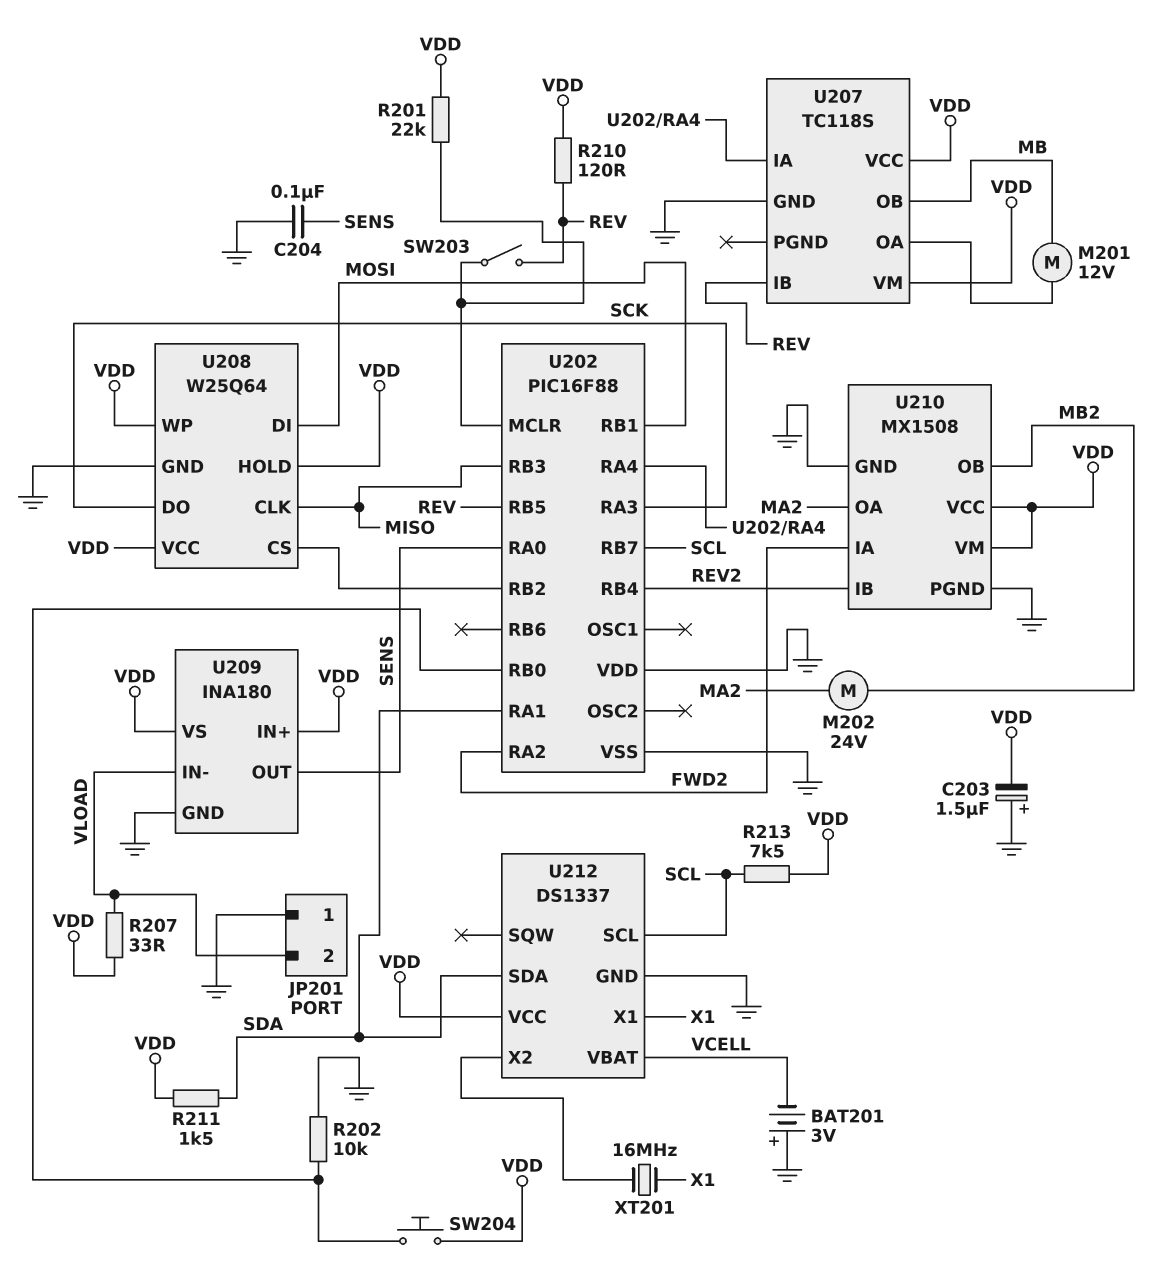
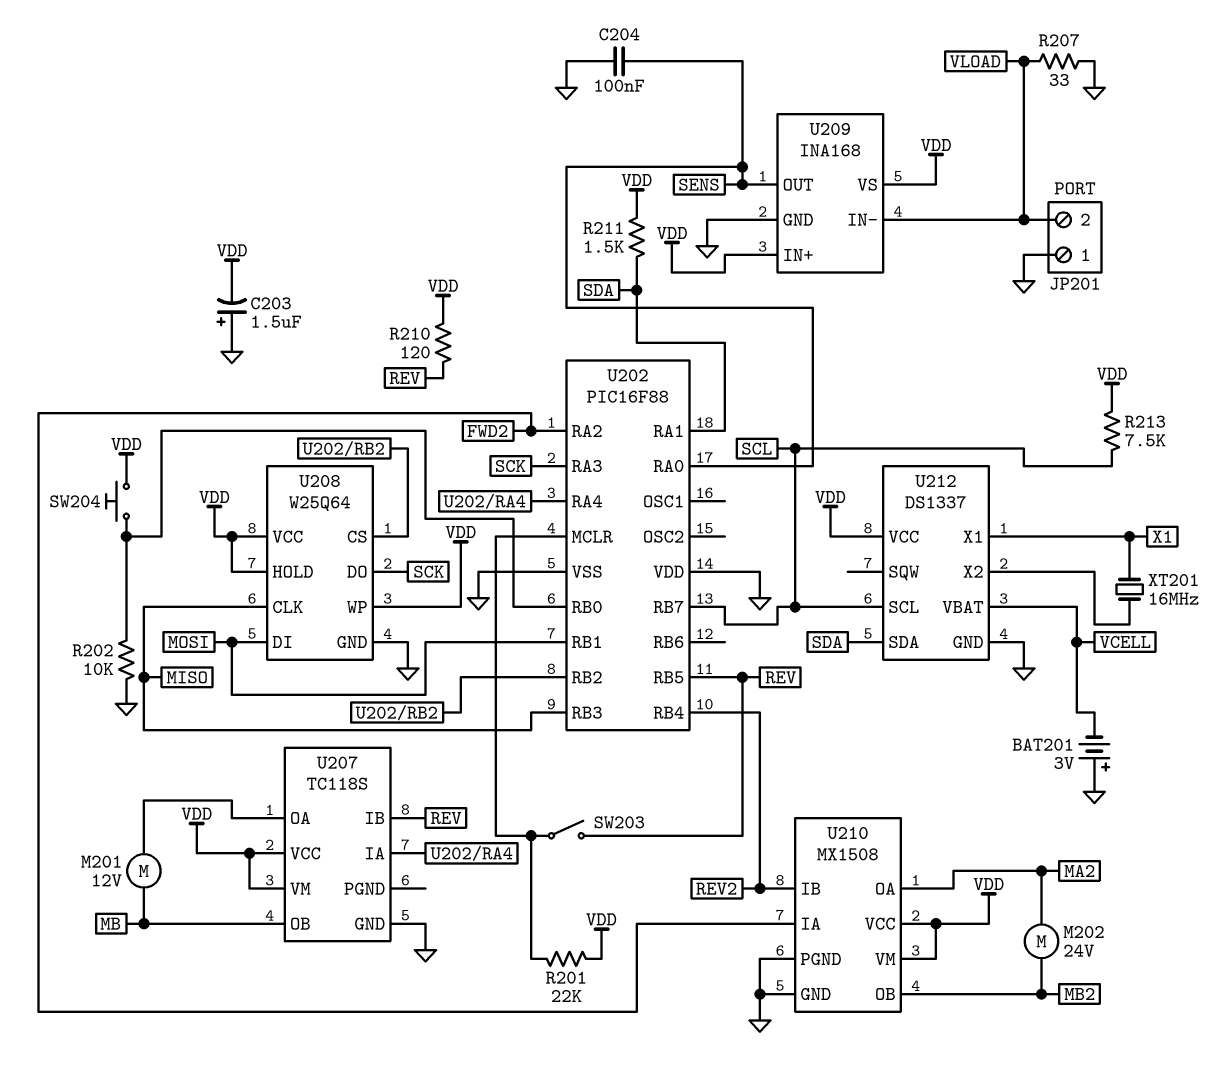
R207: 33 (VDD, VLOAD) -> 33 (GND, VLOAD)
U209: INA180 -> INA168

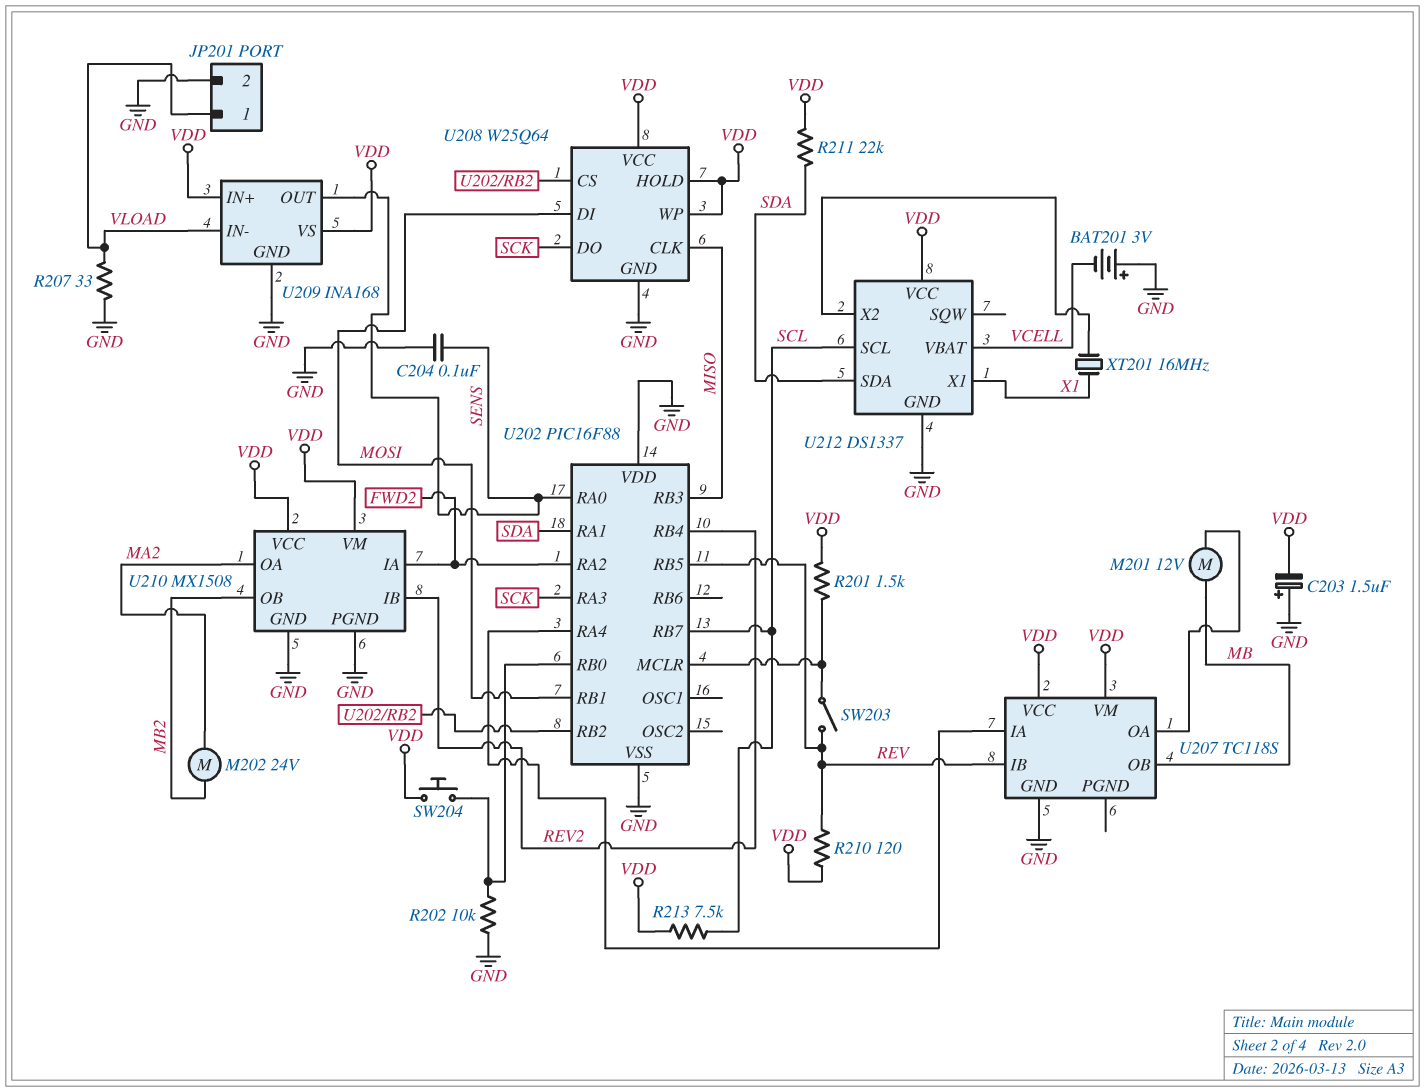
JP201 pin 1: GND -> VLOAD
JP201 pin 2: VLOAD -> GND
R201: 22k (U202/MCLR, VDD) -> 1.5k (U202/MCLR, VDD)
R211: 1.5k (SDA, VDD) -> 22k (SDA, VDD)

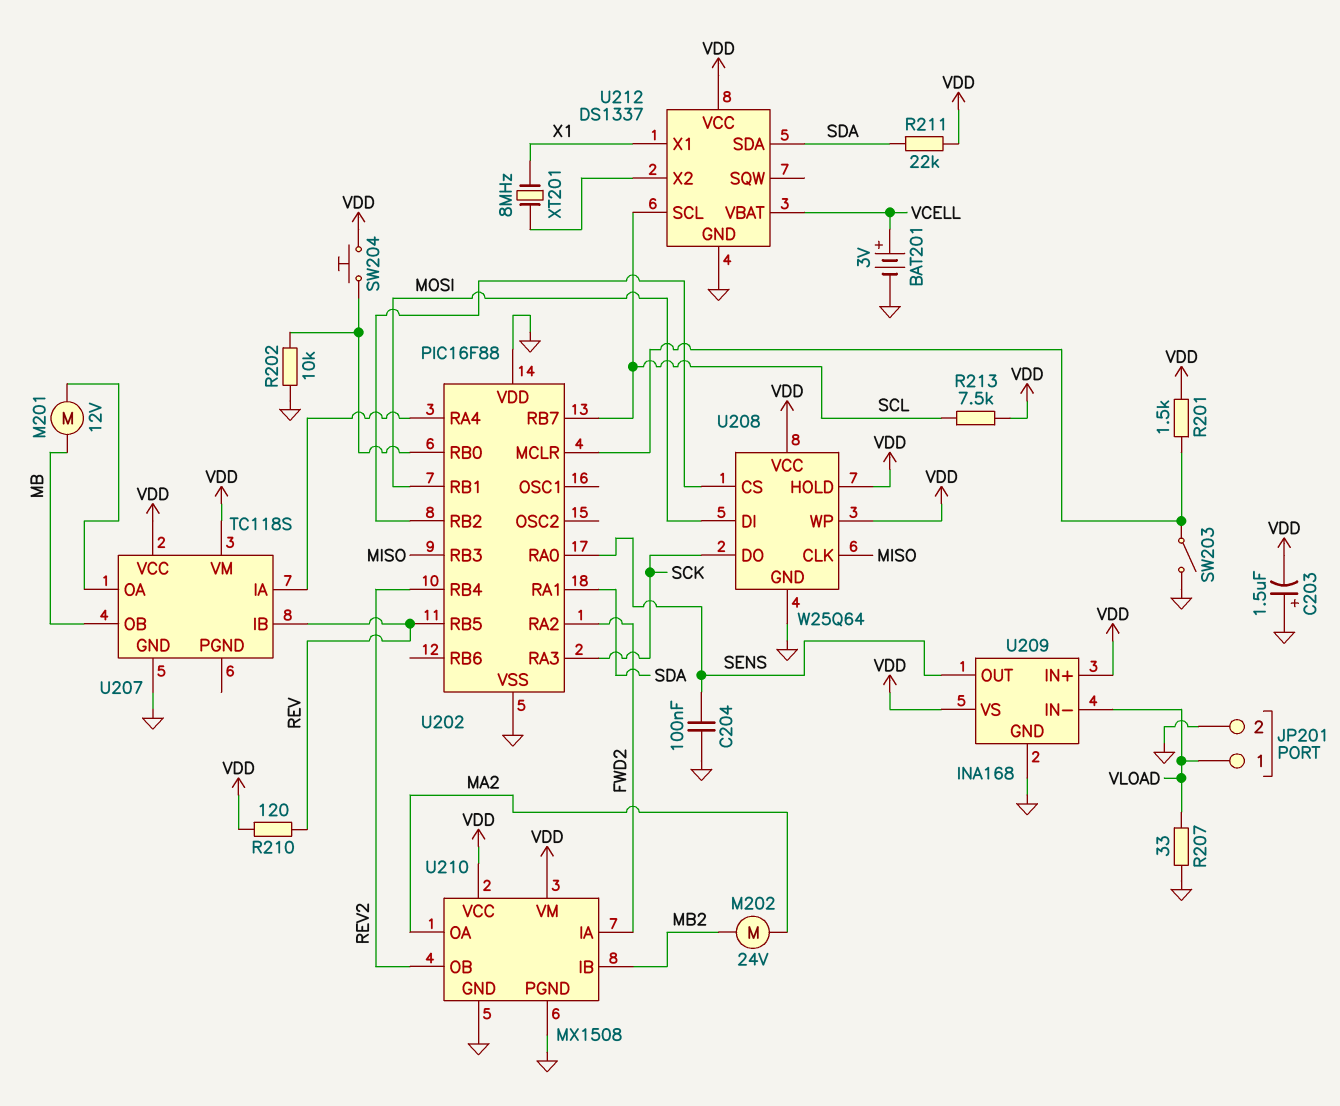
BAT201: 3V (plus GND, minus VCELL) -> 3V (plus VCELL, minus GND)
SW203: switch (REV, U202/MCLR) -> switch (GND, U202/MCLR)
U210 pin IB: REV2 -> MB2
U210 pin OB: MB2 -> REV2
XT201: 16MHz (U212/X2, X1) -> 8MHz (U212/X2, X1)

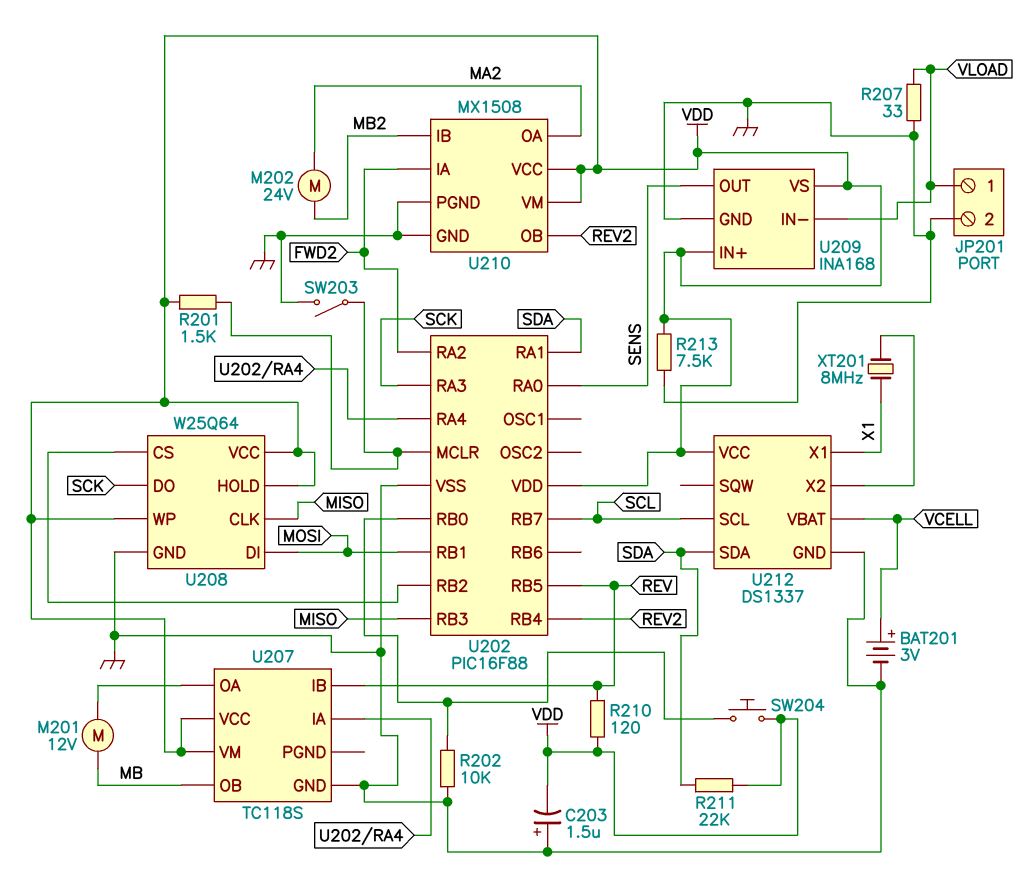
C204: 100nF (GND, SENS) -> none
R213: 7.5k (SCL, VDD) -> 7.5k (GND, VDD)
U202 pin VDD: GND -> VDD

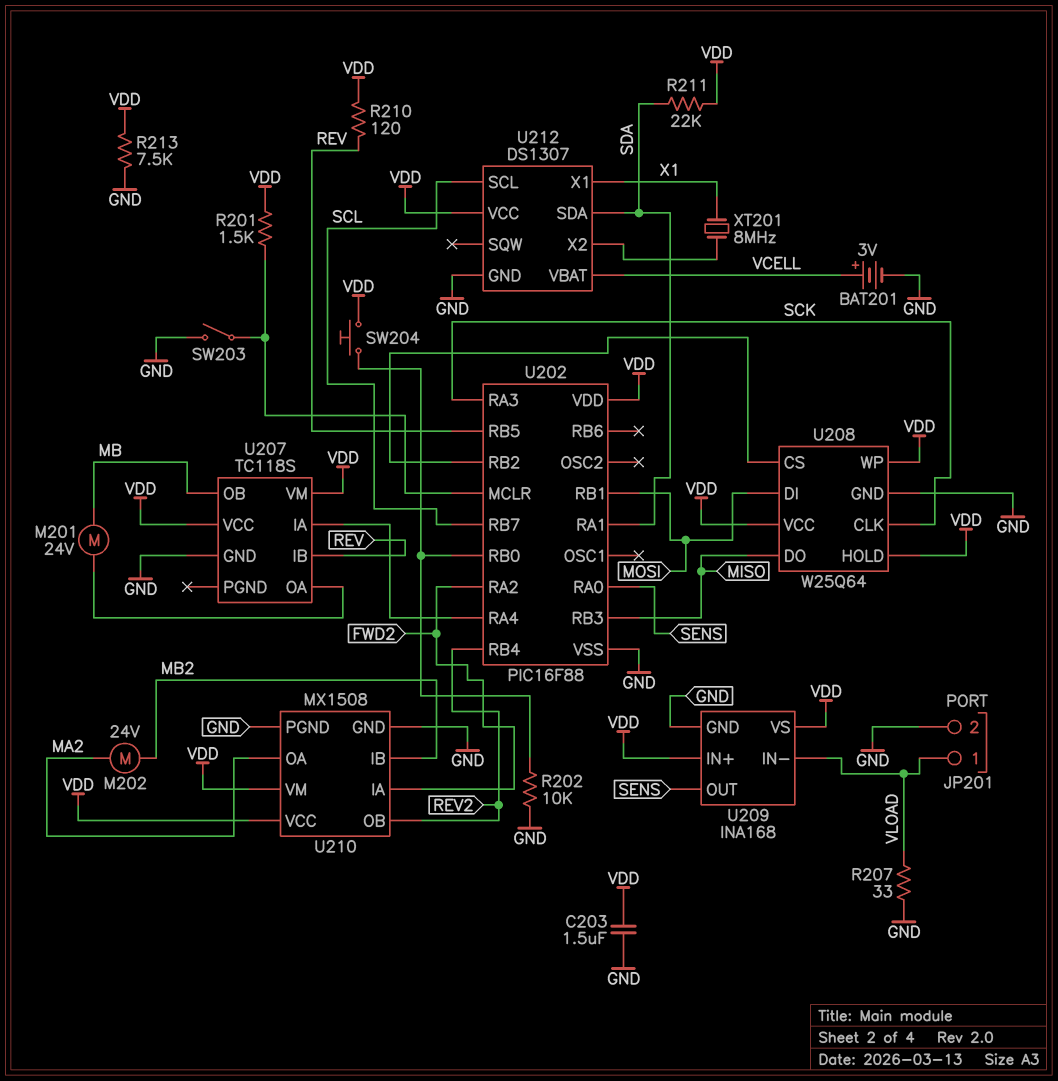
C203: 1.5uF (plus GND, minus VDD) -> 1.5uF (GND, VDD)
M201: motor 12V (MB, U207/OA) -> motor 24V (MB, U207/OA)
U208 pin CLK: MISO -> SCK
U208 pin DO: SCK -> MISO
U212: DS1337 -> DS1307

